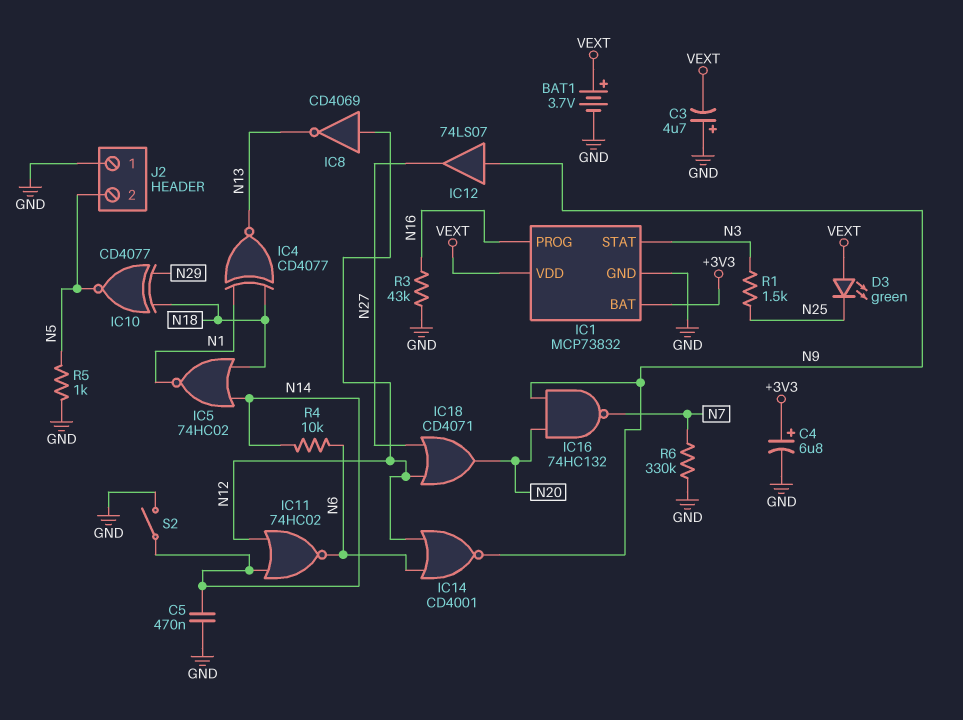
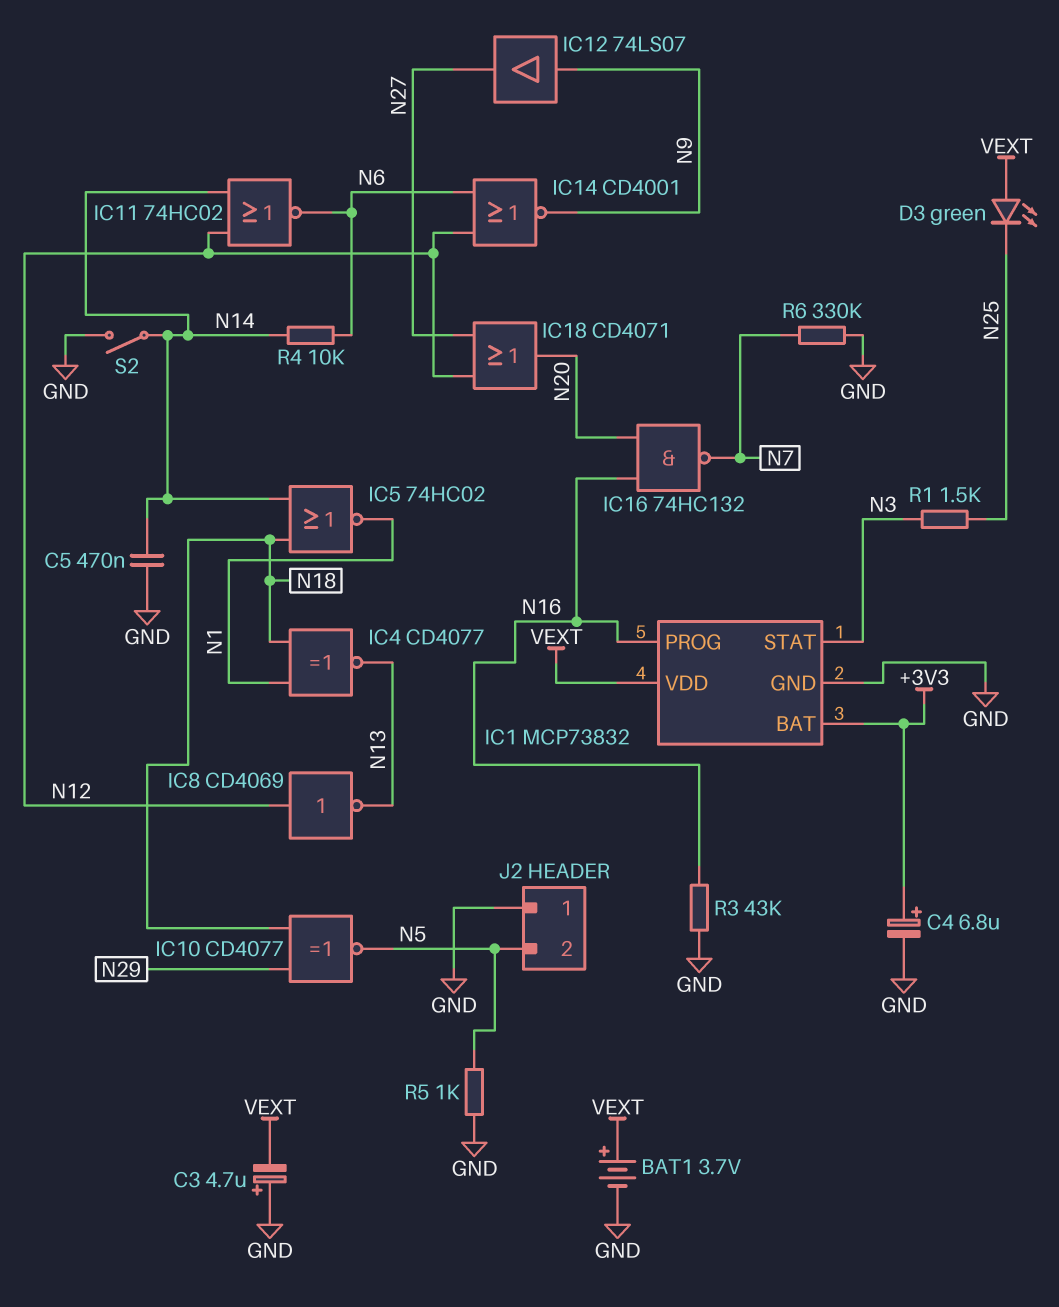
IC16: NAND 74HC132 (in N9, in N20, out N7) -> NAND 74HC132 (in N16, in N20, out N7)

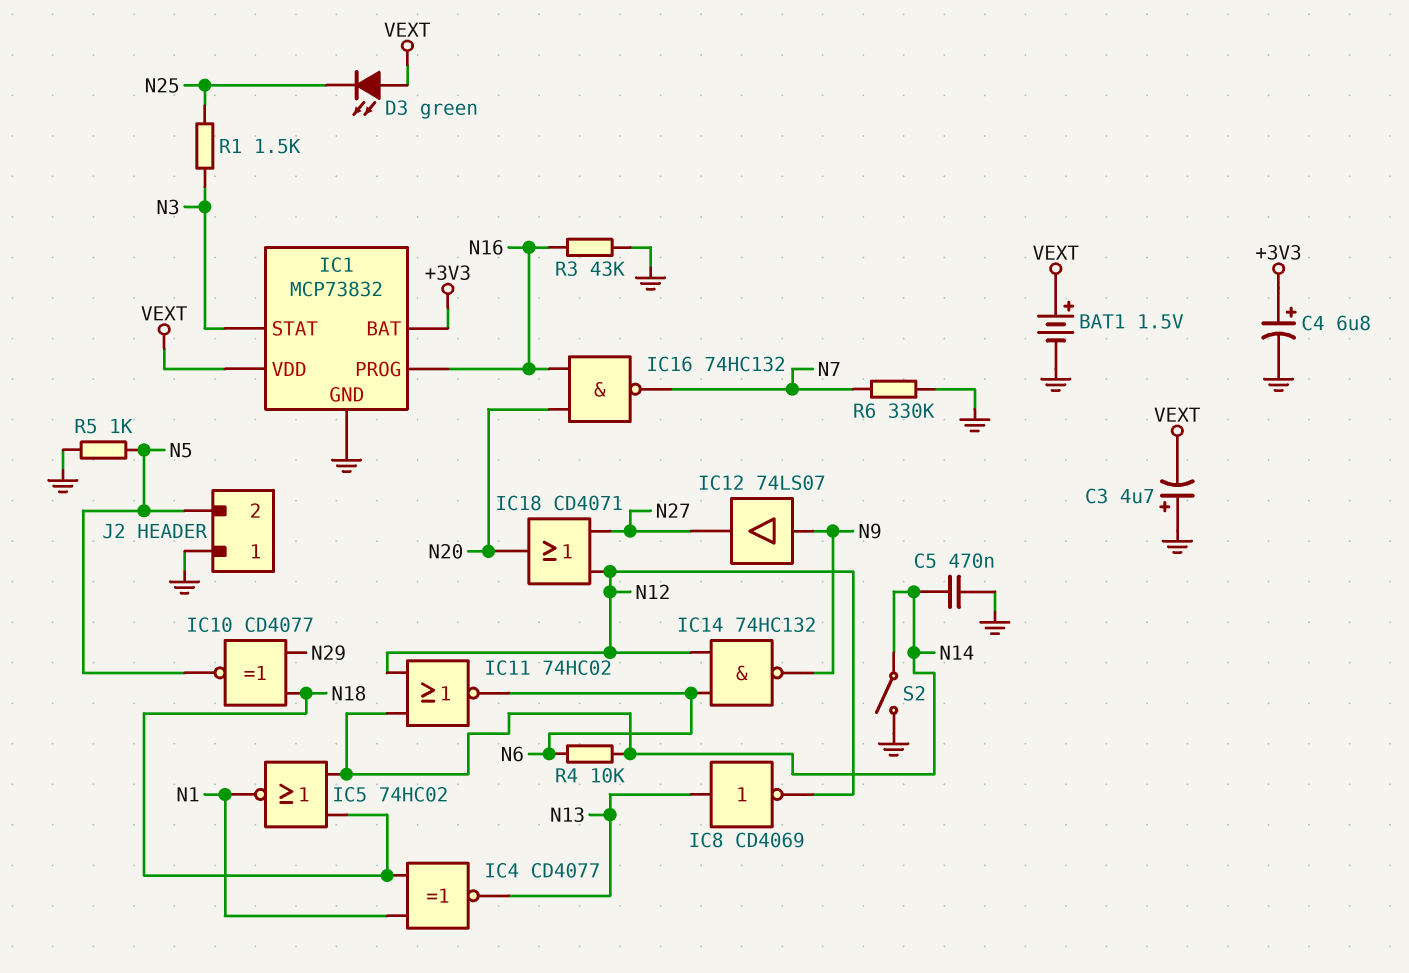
BAT1: 3.7V (plus VEXT, minus GND) -> 1.5V (plus VEXT, minus GND)
IC8: NOT CD4069 (in N12, out N13) -> NOT CD4069 (in N13, out N12)
IC14: NOR CD4001 (in N6, in N12, out N9) -> NAND 74HC132 (in N6, in N12, out N9)

